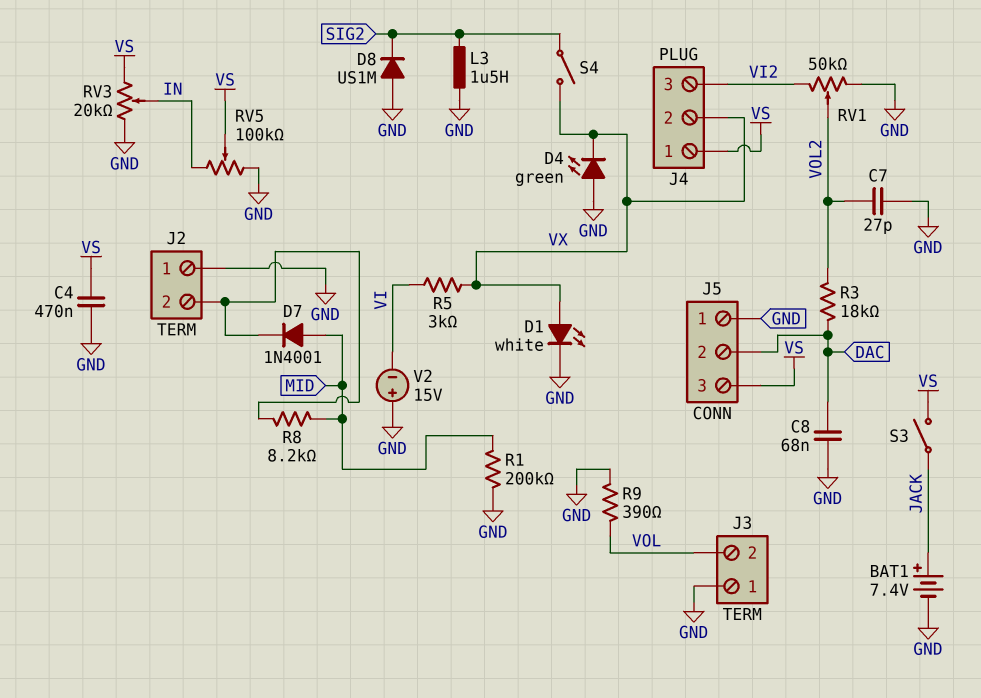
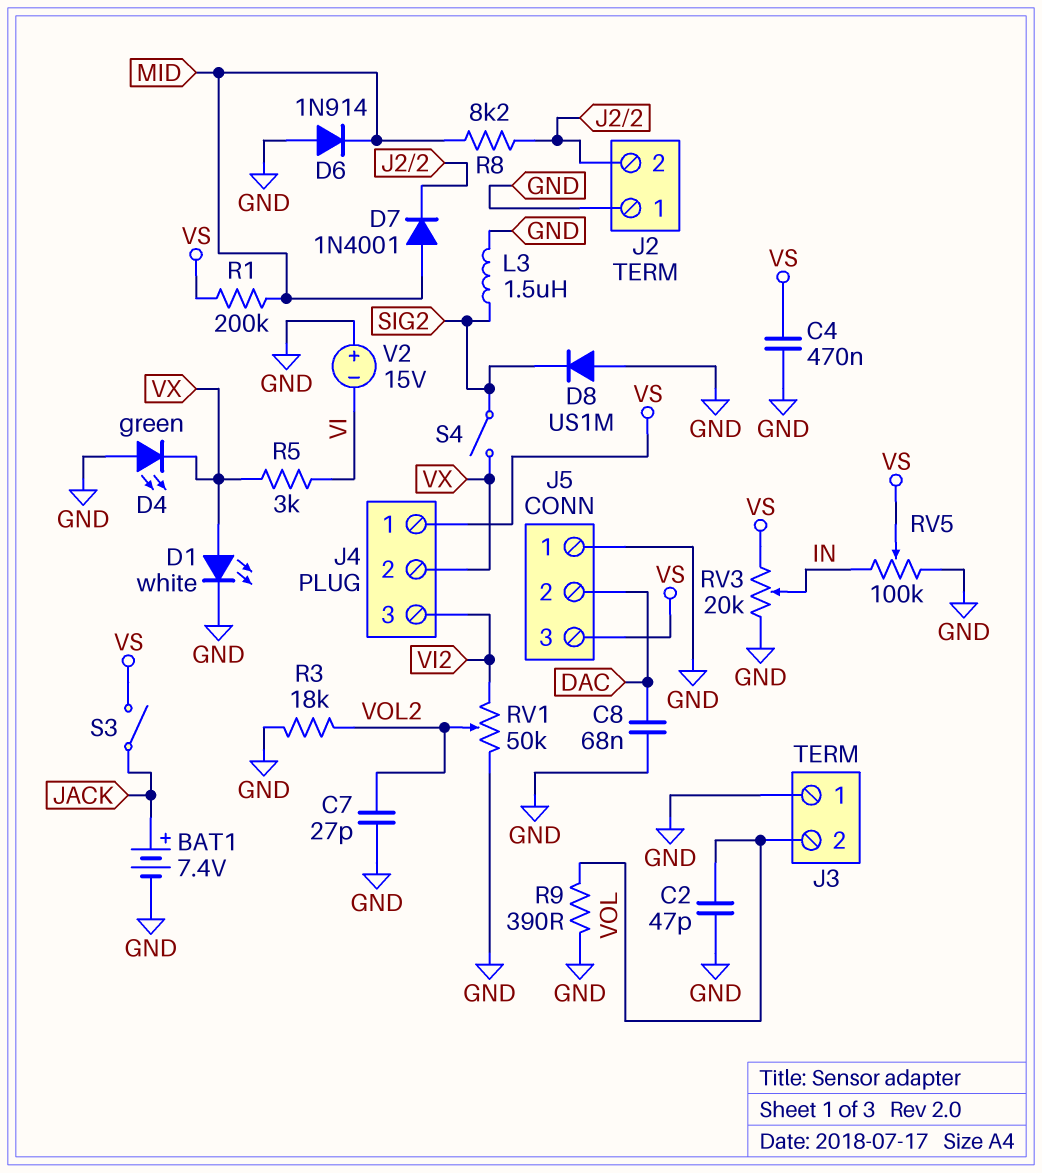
C2: none -> 47pF (GND, VOL)
D6: none -> diode 1N914 (A GND, K MID)
R1: 200k (GND, MID) -> 200k (MID, VS)
R3: 18k (DAC, VOL2) -> 18k (GND, VOL2)

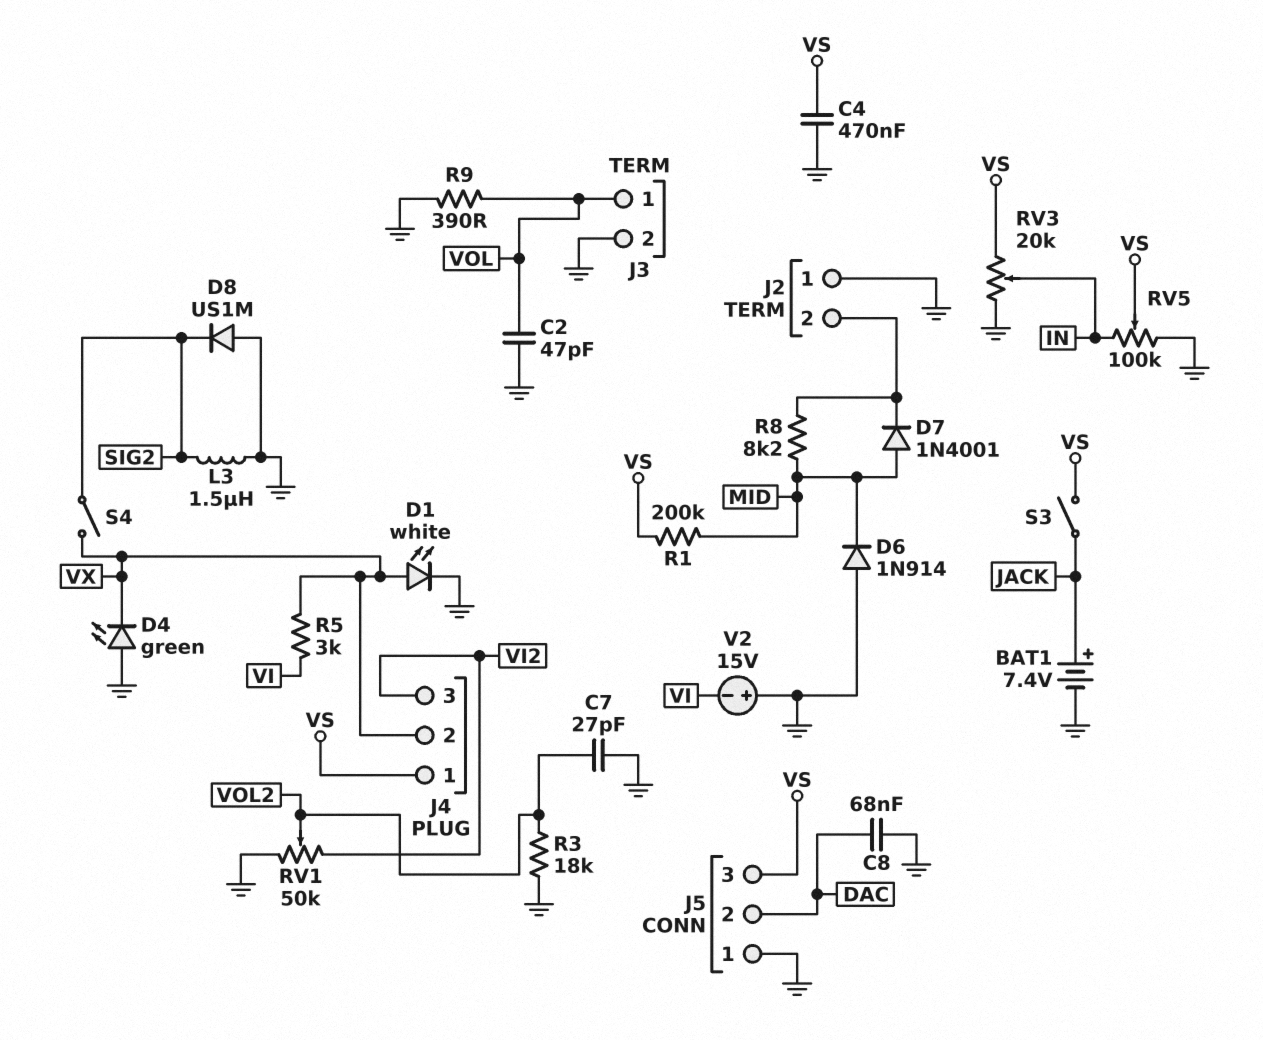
J3 pin 1: GND -> VOL
J3 pin 2: VOL -> GND

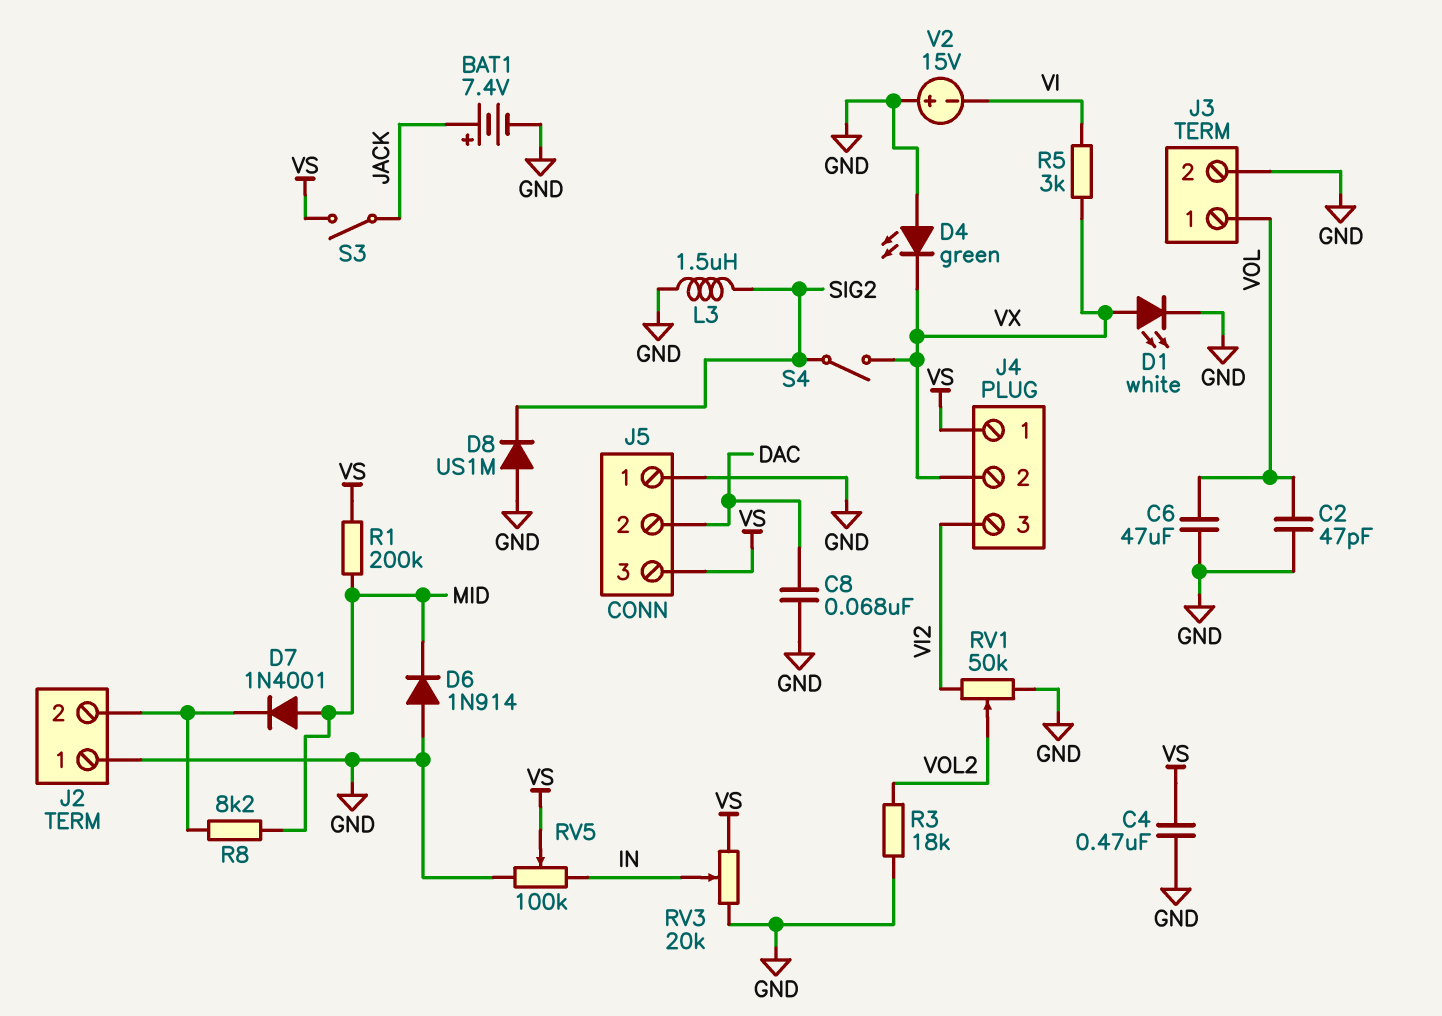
C6: none -> 47uF (GND, VOL)
C7: 27pF (GND, VOL2) -> none
R9: 390 (GND, VOL) -> none

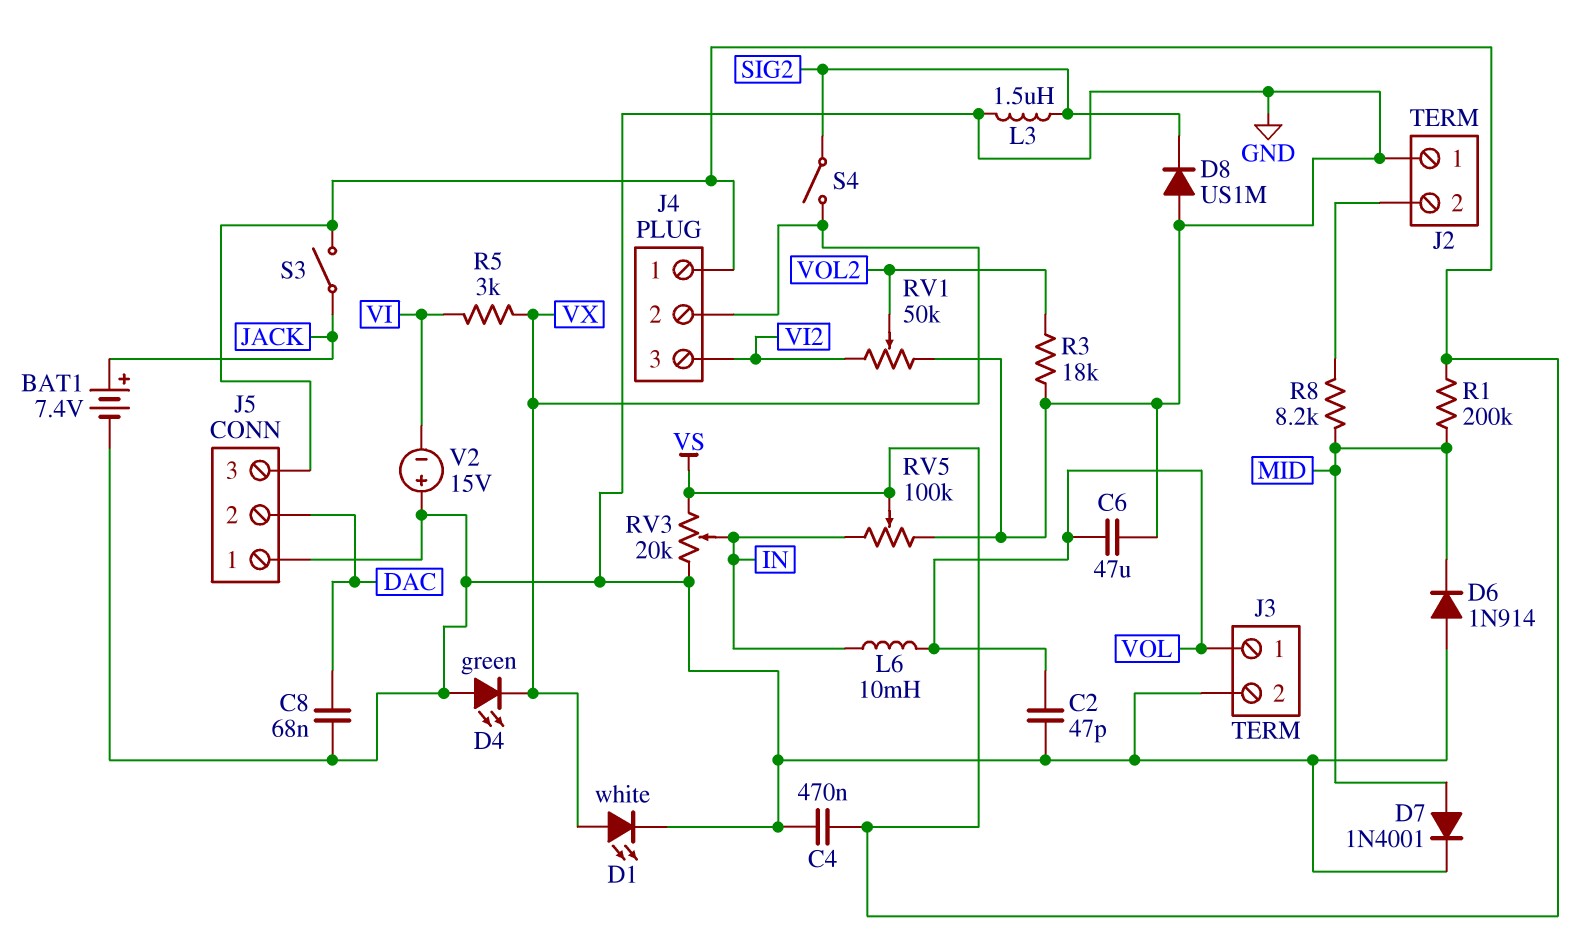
D7: diode 1N4001 (A MID, K J2/2) -> diode 1N4001 (A MID, K GND)
L6: none -> 10mH (IN, VOL)

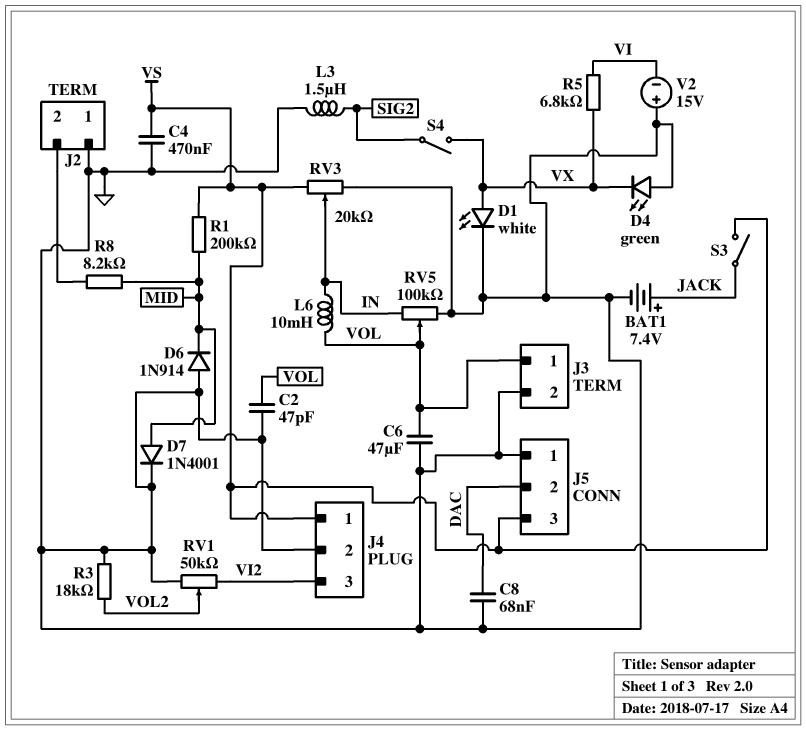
D8: diode US1M (A GND, K SIG2) -> none
J4 pin 2: VX -> GND
R5: 3k (VI, VX) -> 6.8k (VI, VX)
RV5: 100k (GND, IN, wiper VS) -> 100k (GND, IN, wiper VOL)

